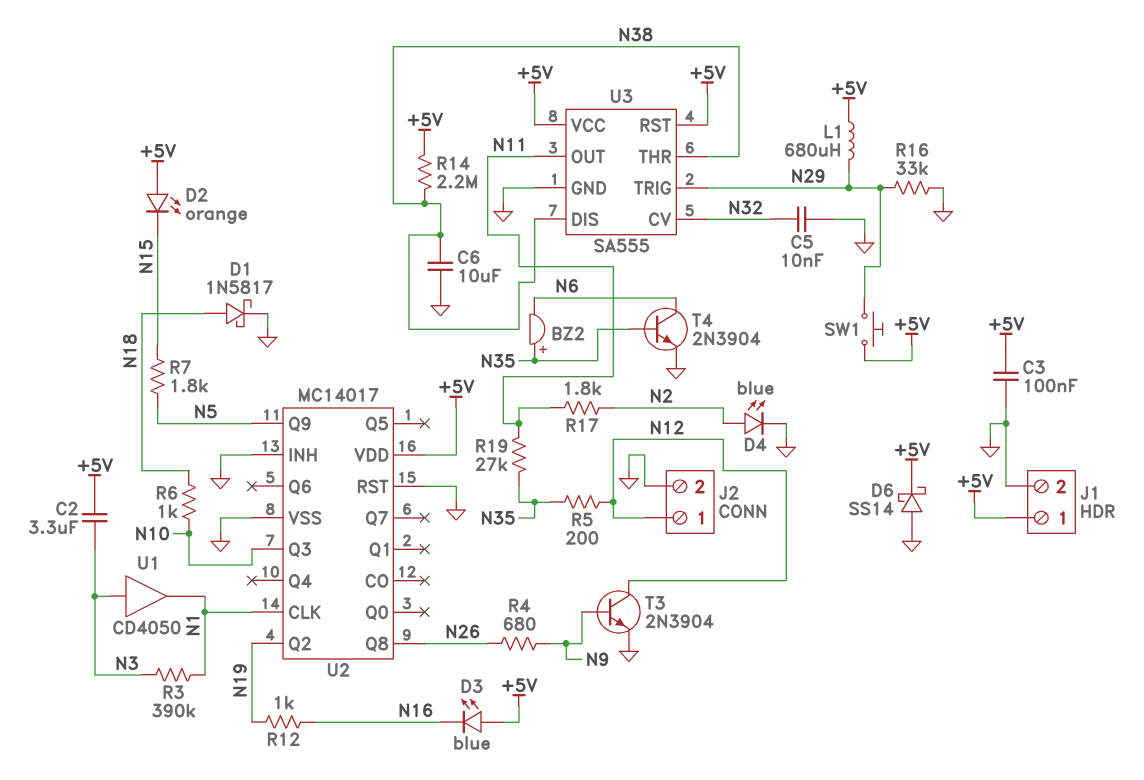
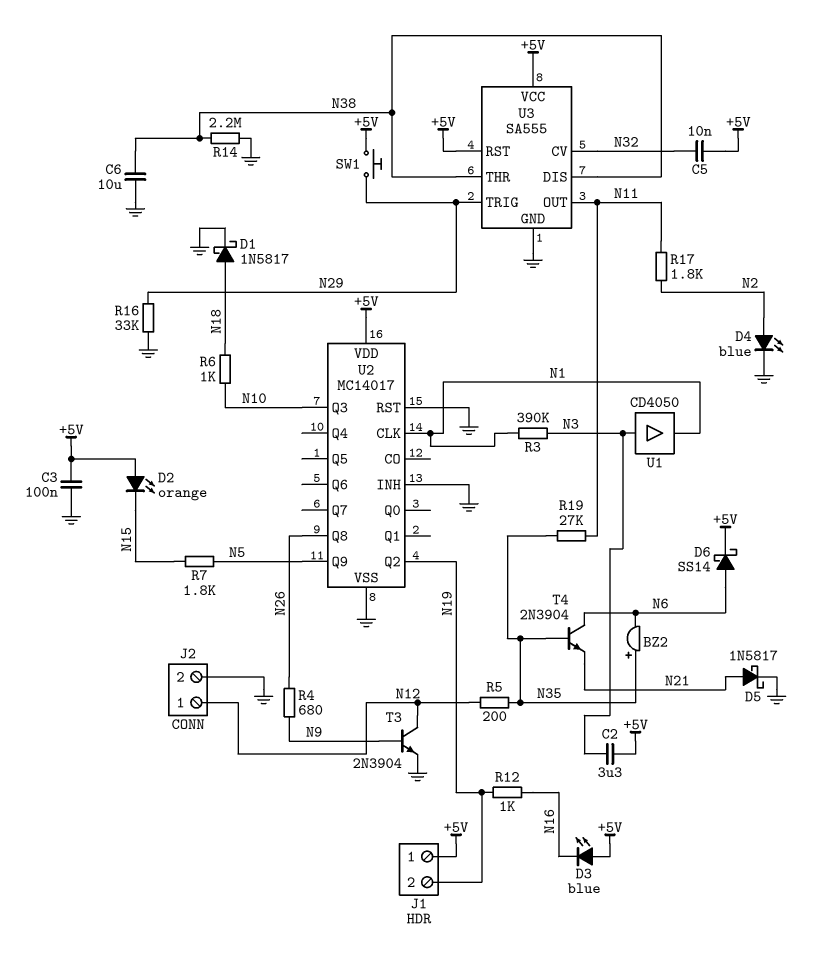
C5: 10nF (GND, N32) -> 10nF (+5V, N32)
D5: none -> schottky 1N5817 (A N21, K GND)
D6: schottky SS14 (A GND, K +5V) -> schottky SS14 (A N6, K +5V)
J1 pin 2: GND -> N19
L1: 680uH (+5V, N29) -> none
R14: 2.2M (+5V, N38) -> 2.2M (GND, N38)
T4: NPN 2N3904 (B N35, C N6, E GND) -> NPN 2N3904 (B N35, C N6, E N21)

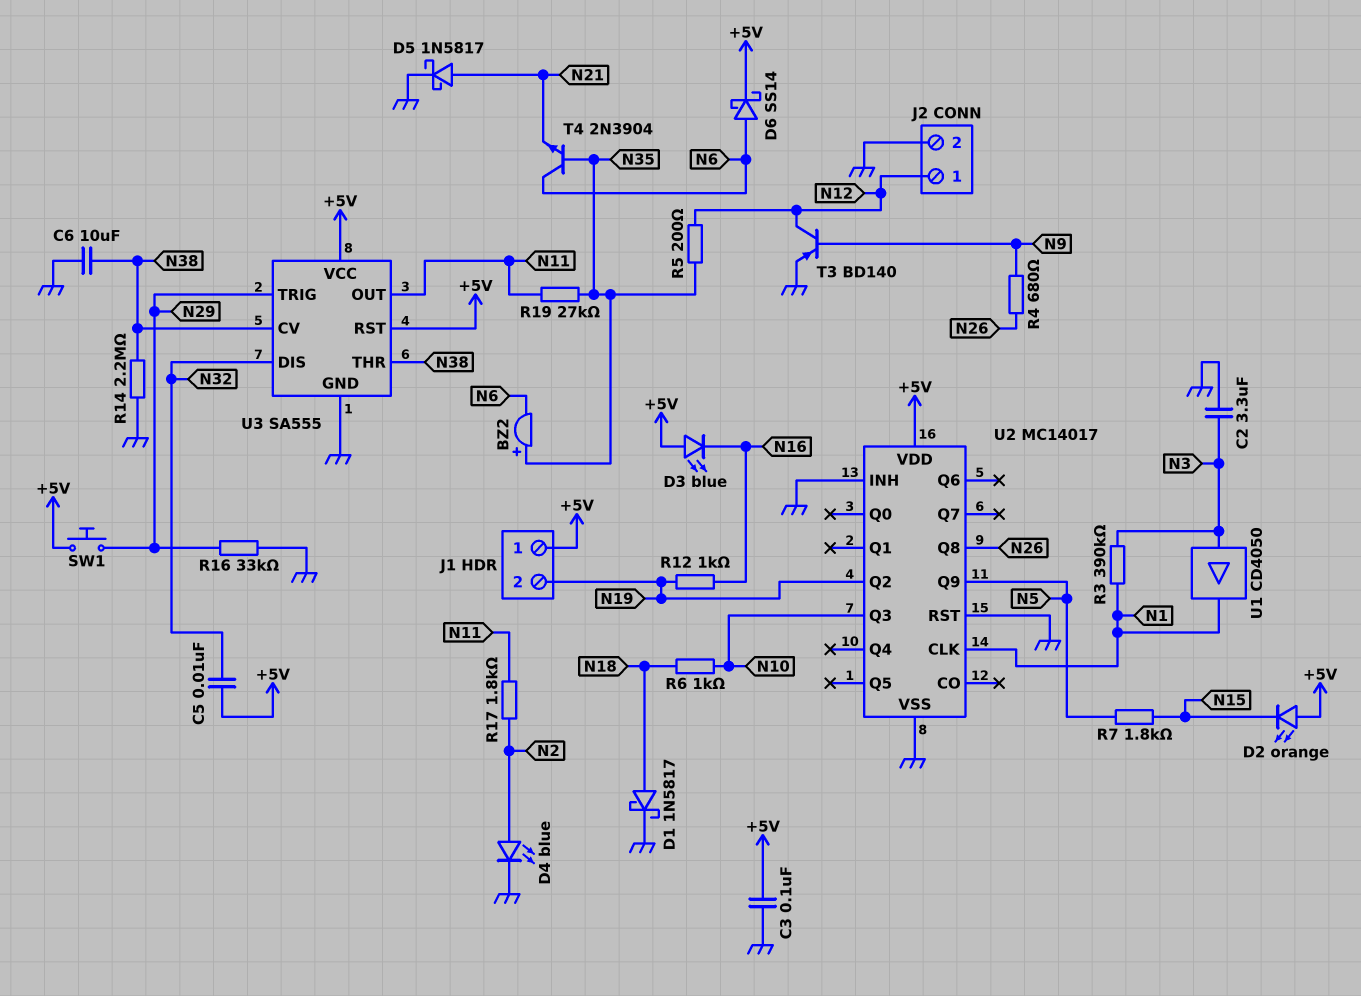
C2: 3.3uF (+5V, N3) -> 3.3uF (GND, N3)
T3: NPN 2N3904 (B N9, C N12, E GND) -> PNP BD140 (B N9, C N12, E GND)
U3 pin CV: N32 -> N38
U3 pin DIS: N38 -> N32

